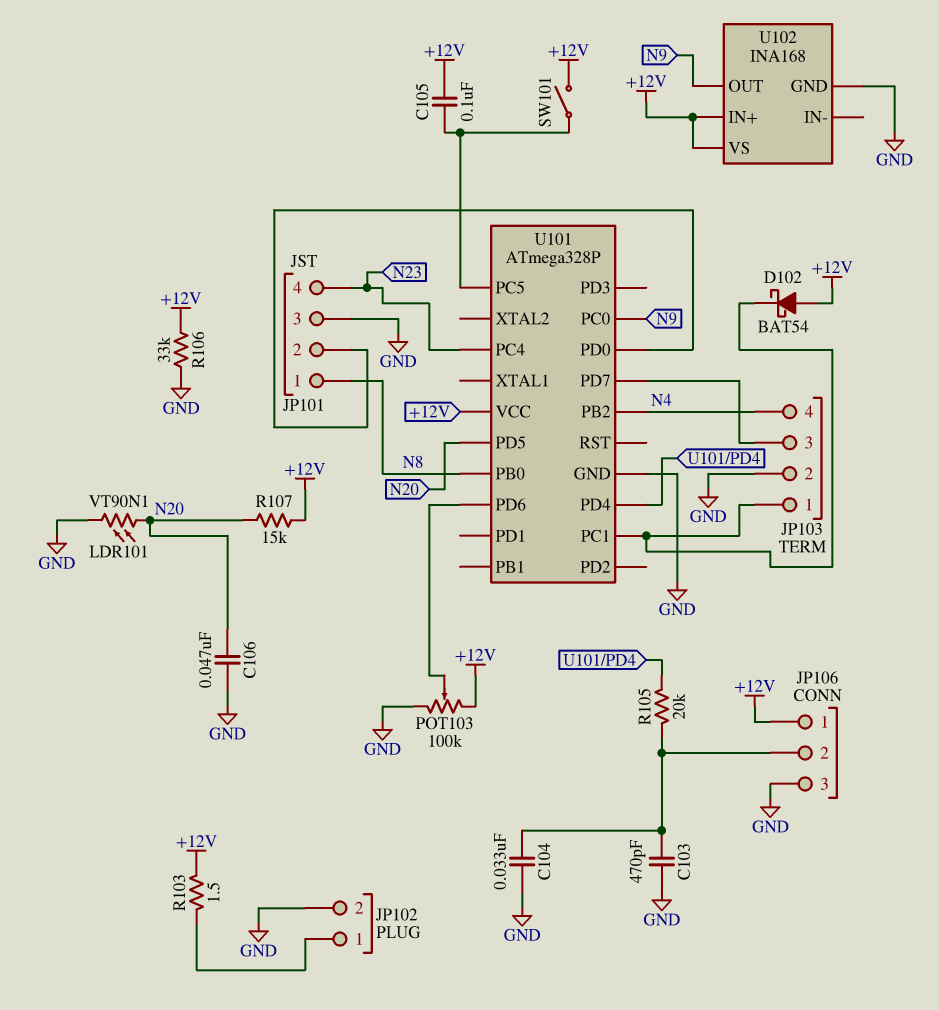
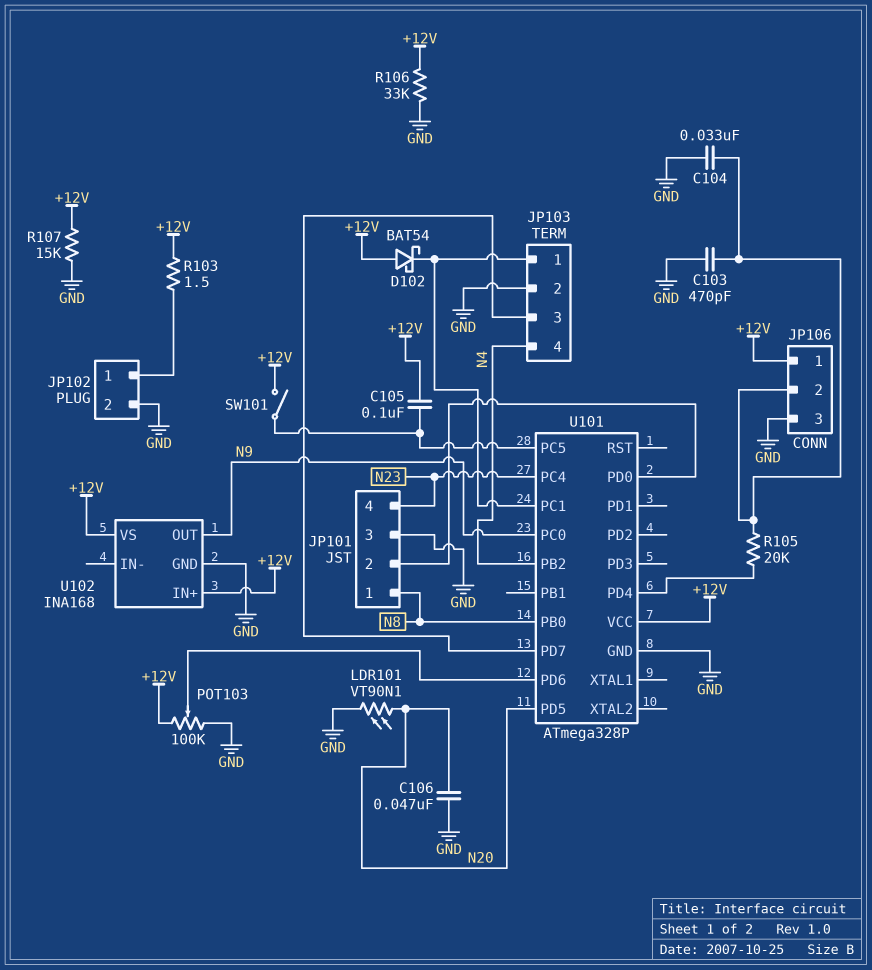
R107: 15k (+12V, N20) -> 15k (+12V, GND)

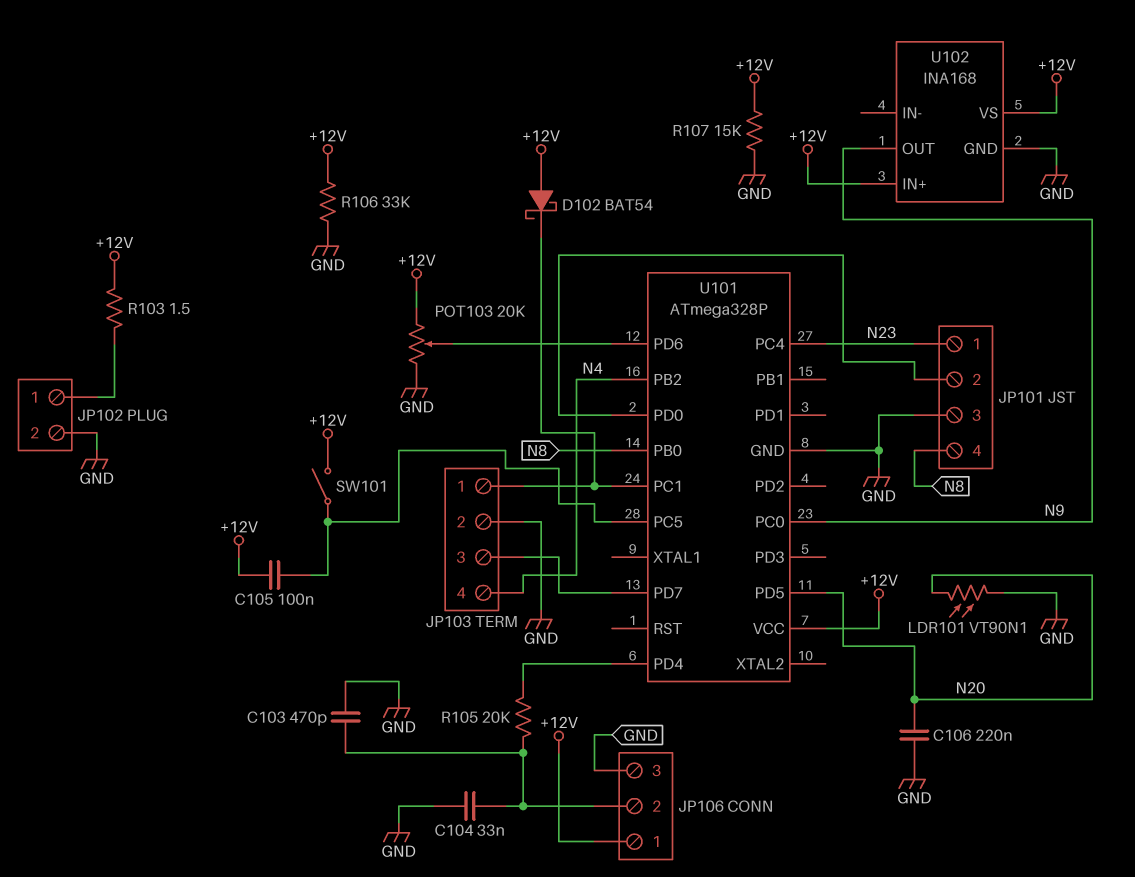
C106: 47nF (GND, N20) -> 220nF (GND, N20)
JP101 pin 1: N8 -> N23
JP101 pin 4: N23 -> N8
POT103: 100k (+12V, GND, wiper U101/PD6) -> 20k (+12V, GND, wiper U101/PD6)

